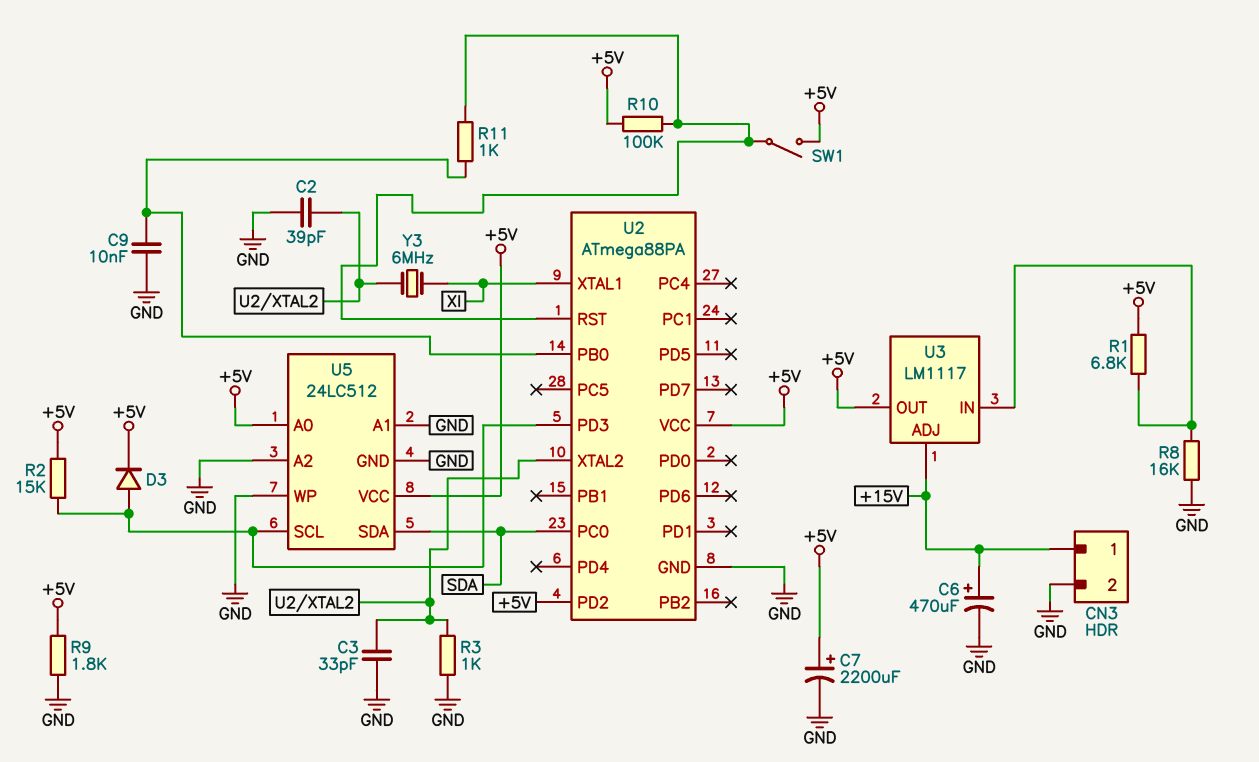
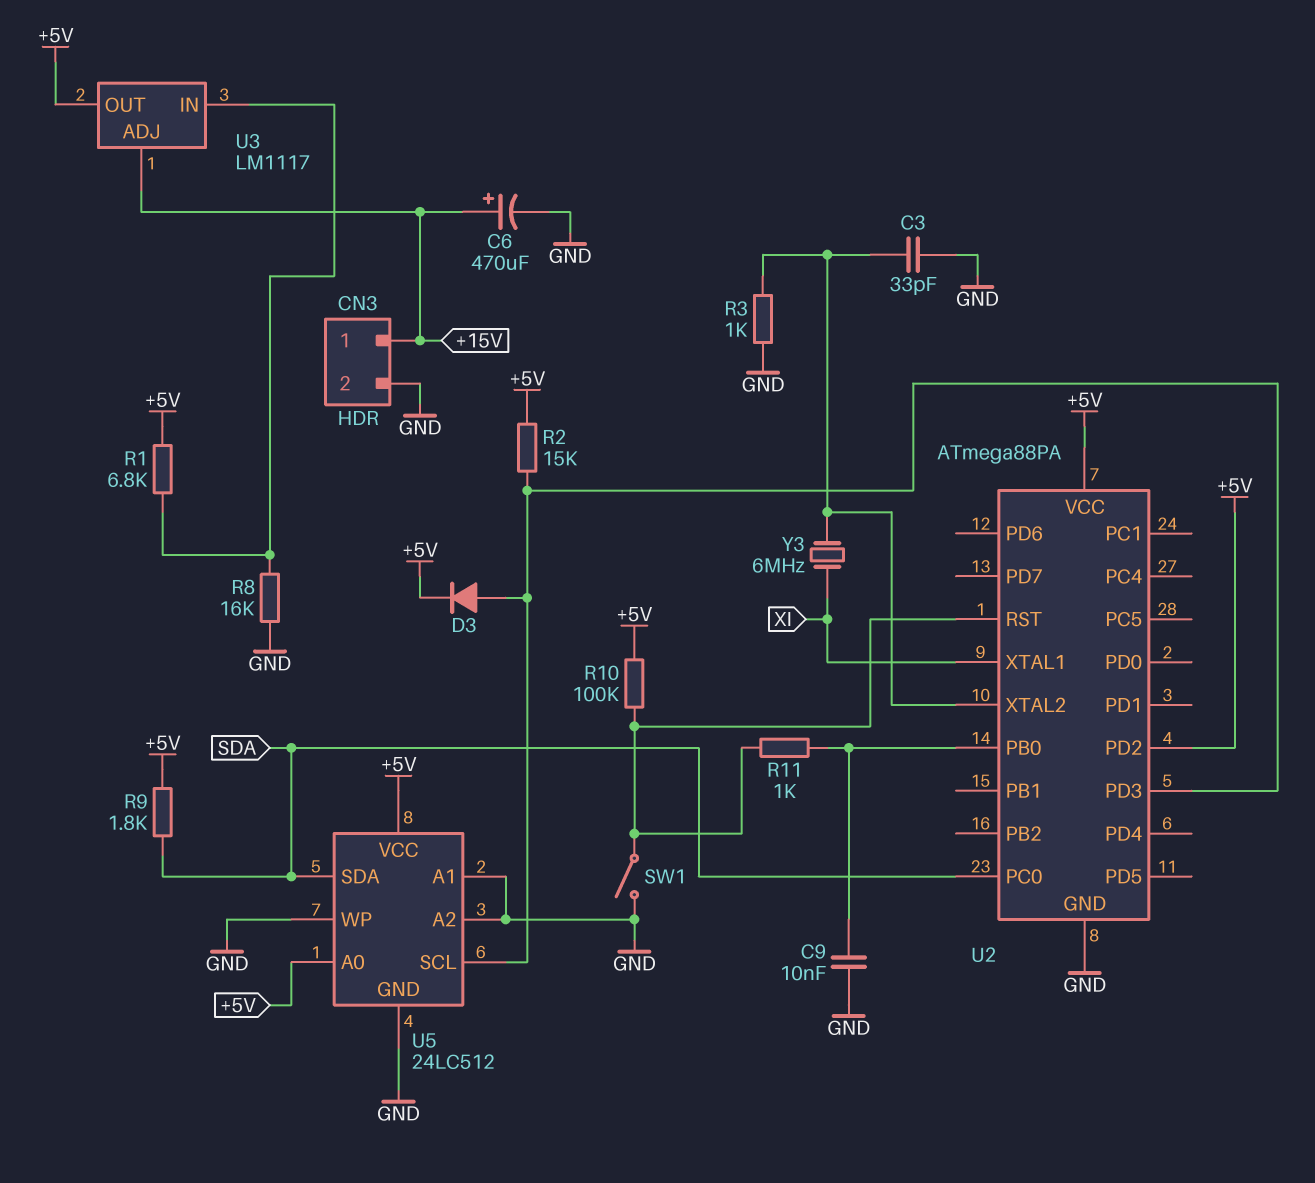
C2: 39pF (GND, U2/XTAL2) -> none
C7: 2200uF (plus +5V, minus GND) -> none
R9: 1.8k (+5V, GND) -> 1.8k (+5V, SDA)
SW1: switch (+5V, U2/RST) -> switch (GND, U2/RST)

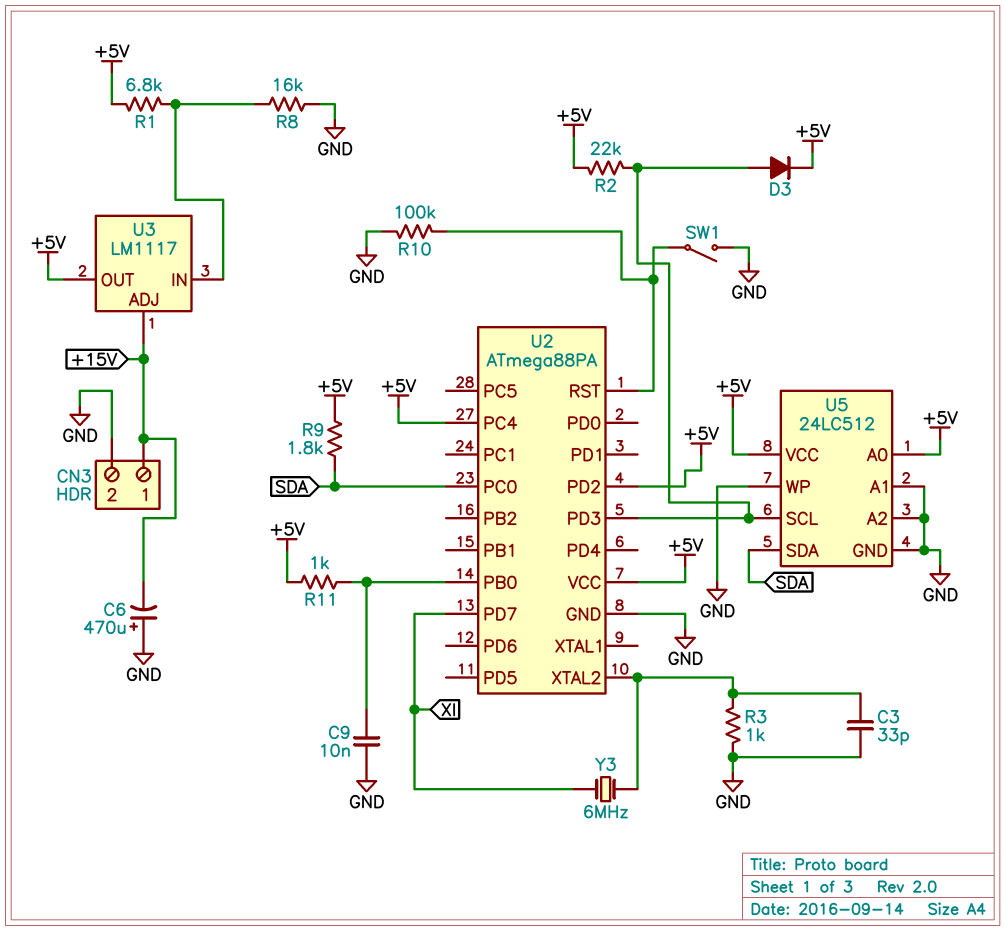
C6: 470uF (plus +15V, minus GND) -> 470uF (plus GND, minus +15V)
R2: 15k (+5V, U2/PD3) -> 22k (+5V, U2/PD3)
R10: 100k (+5V, U2/RST) -> 100k (GND, U2/RST)
R11: 1k (U2/PB0, U2/RST) -> 1k (+5V, U2/PB0)
U2 pin PC4: none -> +5V
U2 pin PD7: none -> XI
U2 pin XTAL1: XI -> none

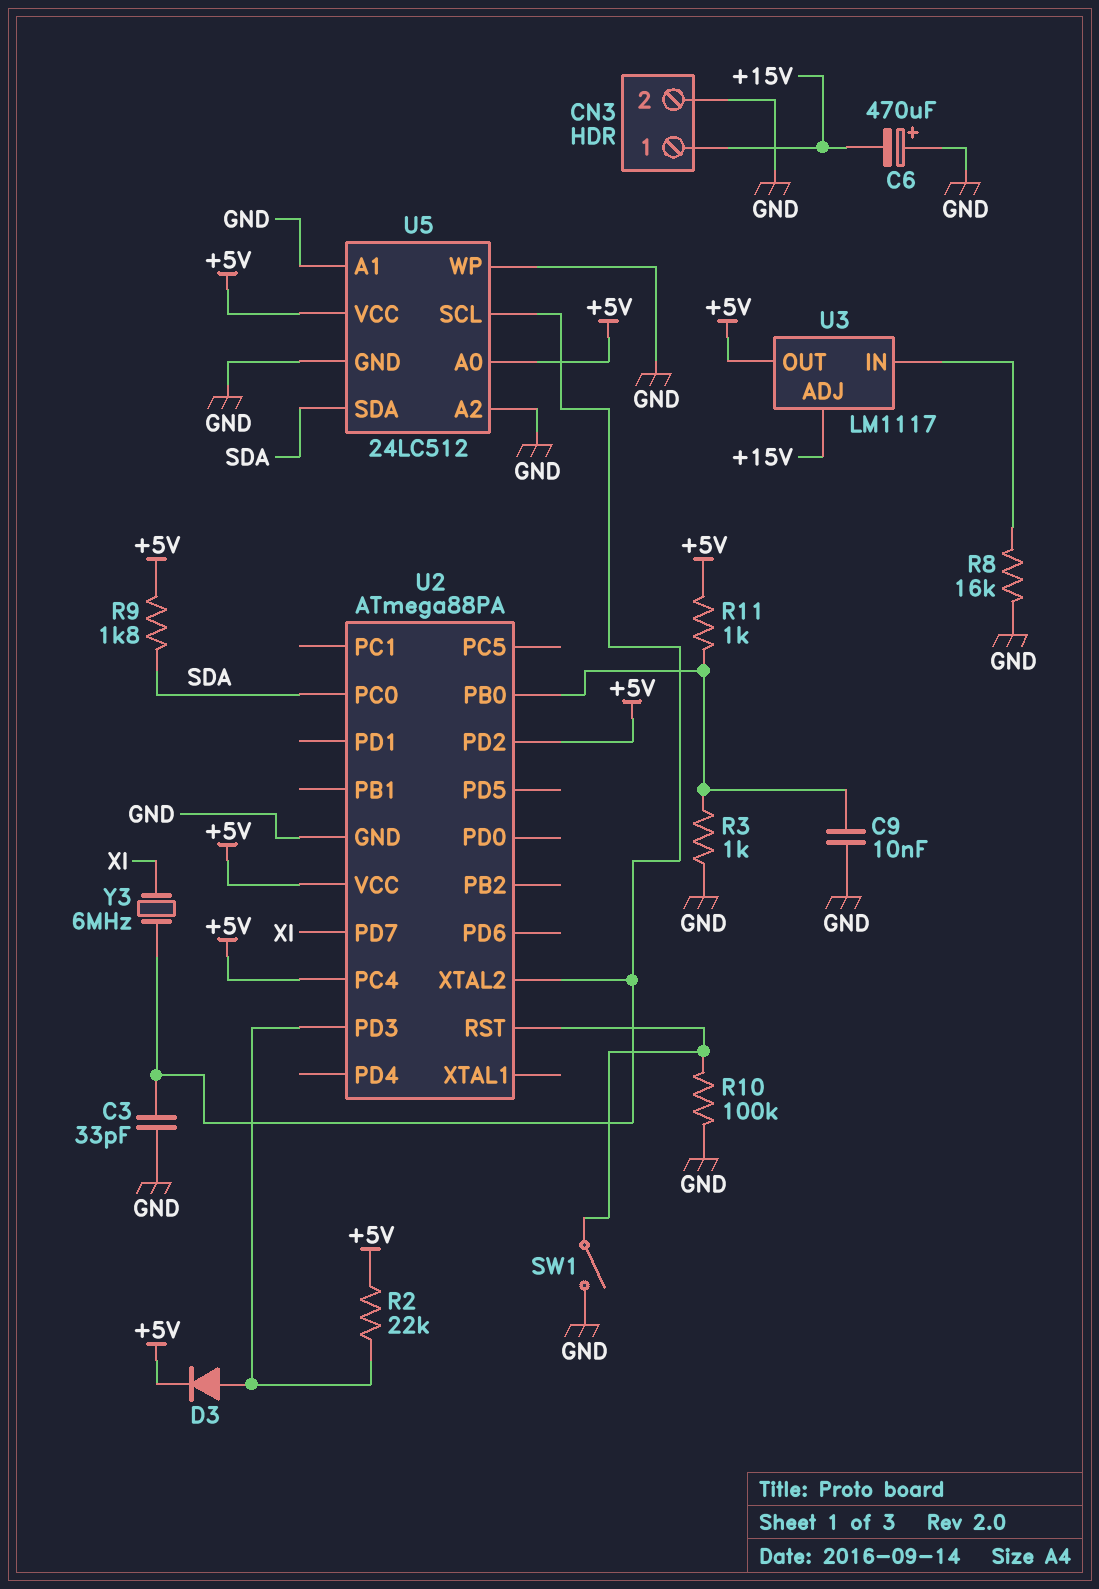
R1: 6.8k (+5V, U3/IN) -> none
R3: 1k (GND, U2/XTAL2) -> 1k (GND, U2/PB0)
U5 pin SCL: U2/PD3 -> U2/XTAL2

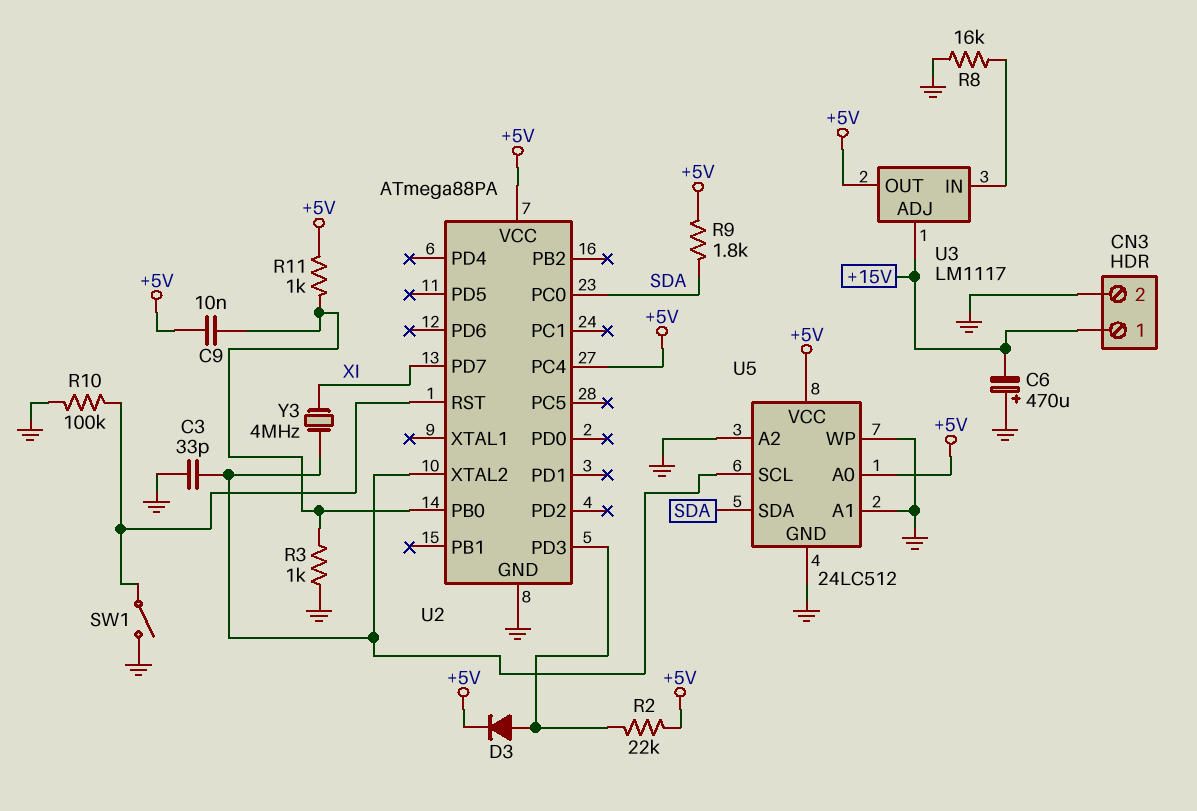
C9: 10nF (GND, U2/PB0) -> 10nF (+5V, U2/PB0)
U2 pin PD2: +5V -> none
Y3: 6MHz (U2/XTAL2, XI) -> 4MHz (U2/XTAL2, XI)

